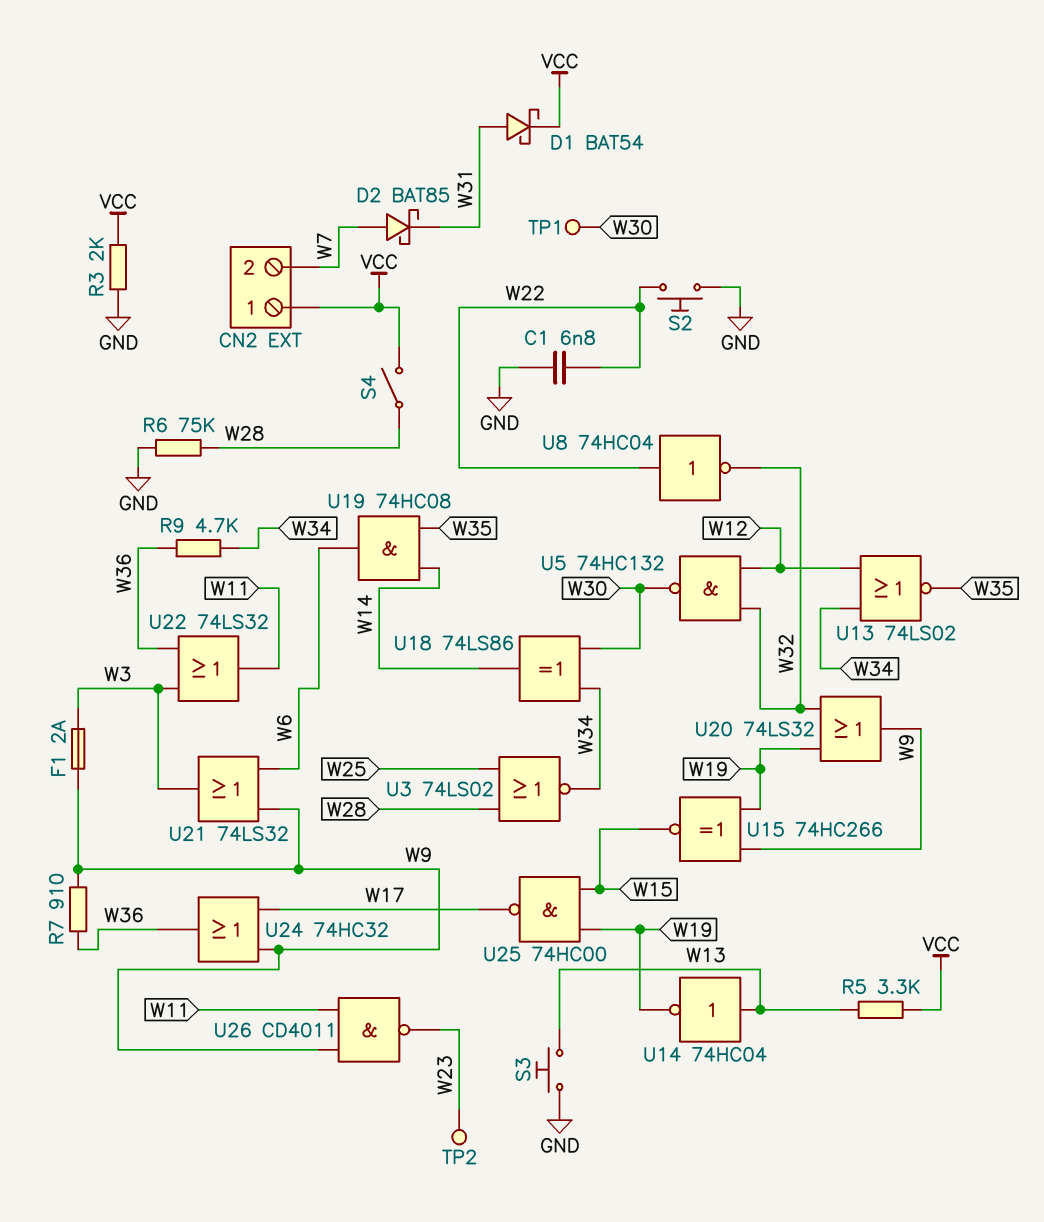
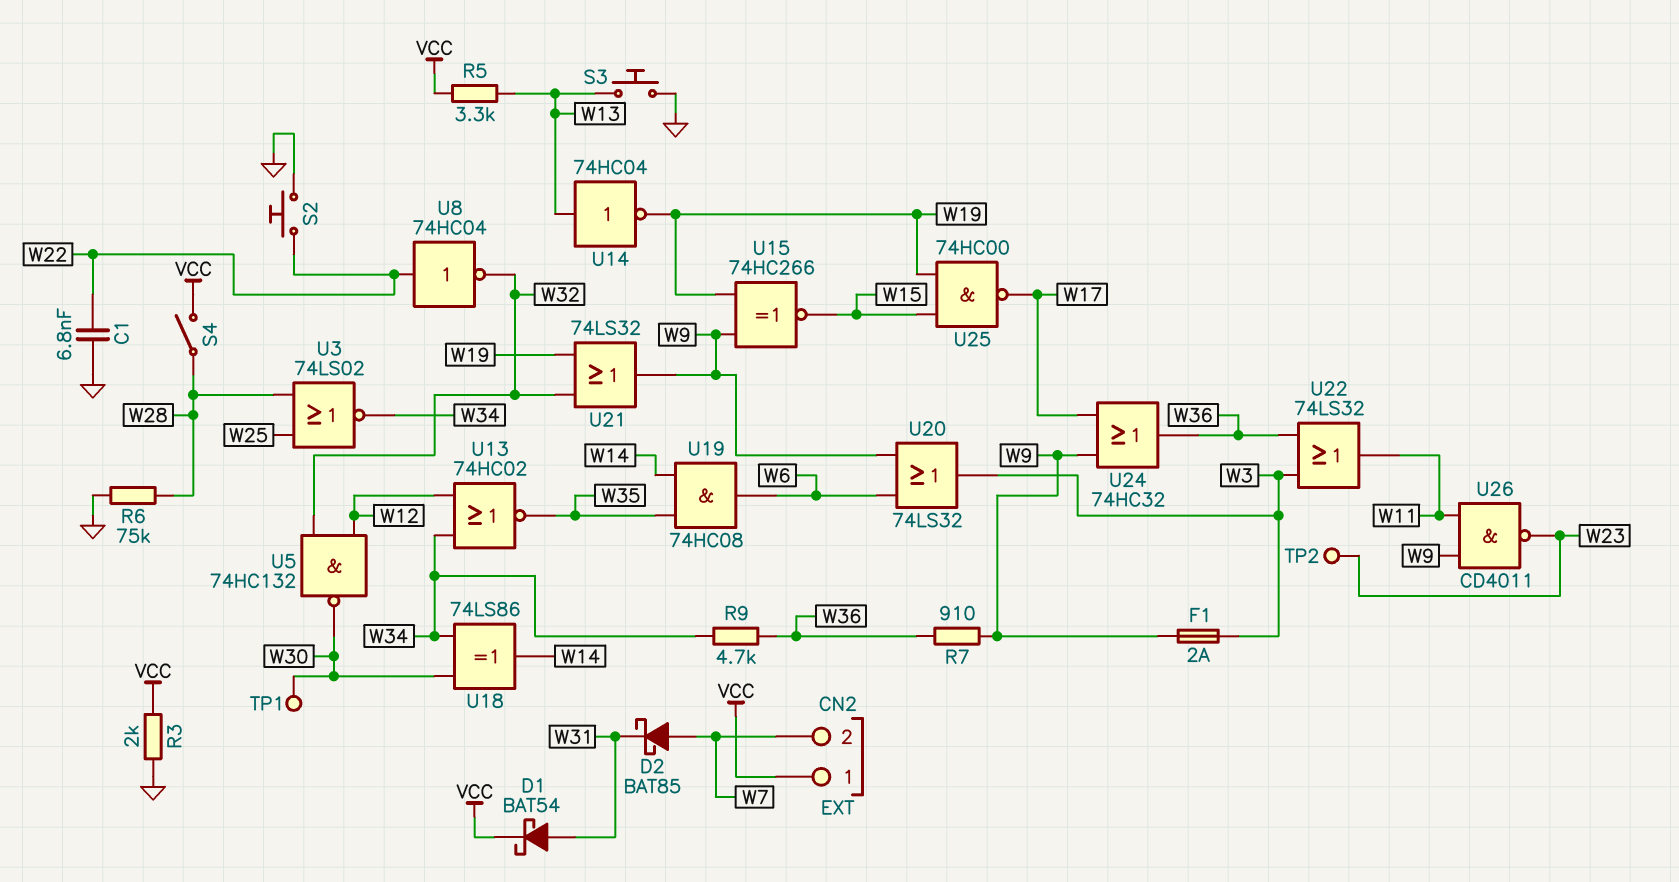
U13: NOR 74LS02 (in W12, in W34, out W35) -> NOR 74HC02 (in W12, in W34, out W35)
U20: OR 74LS32 (in W19, in W32, out W9) -> OR 74LS32 (in W6, in W9, out W3)
U21: OR 74LS32 (in W6, in W9, out W3) -> OR 74LS32 (in W19, in W32, out W9)

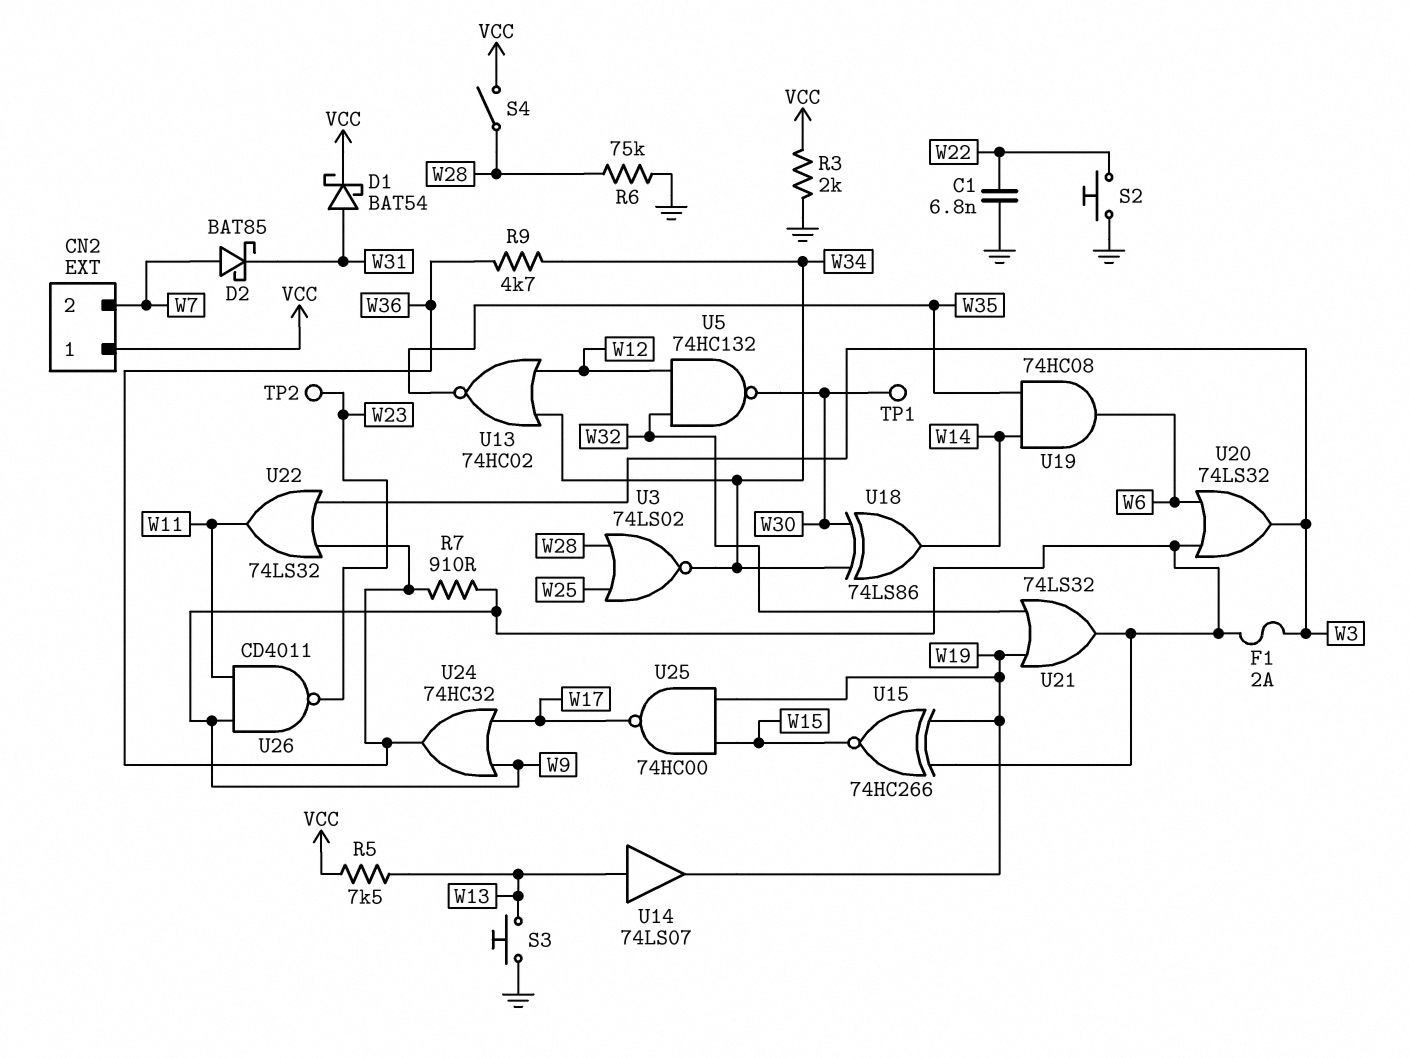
R5: 3.3k (VCC, W13) -> 7.5k (VCC, W13)
U8: NOT 74HC04 (in W22, out W32) -> none
U14: NOT 74HC04 (in W13, out W19) -> buffer 74LS07 (in W13, out W19)

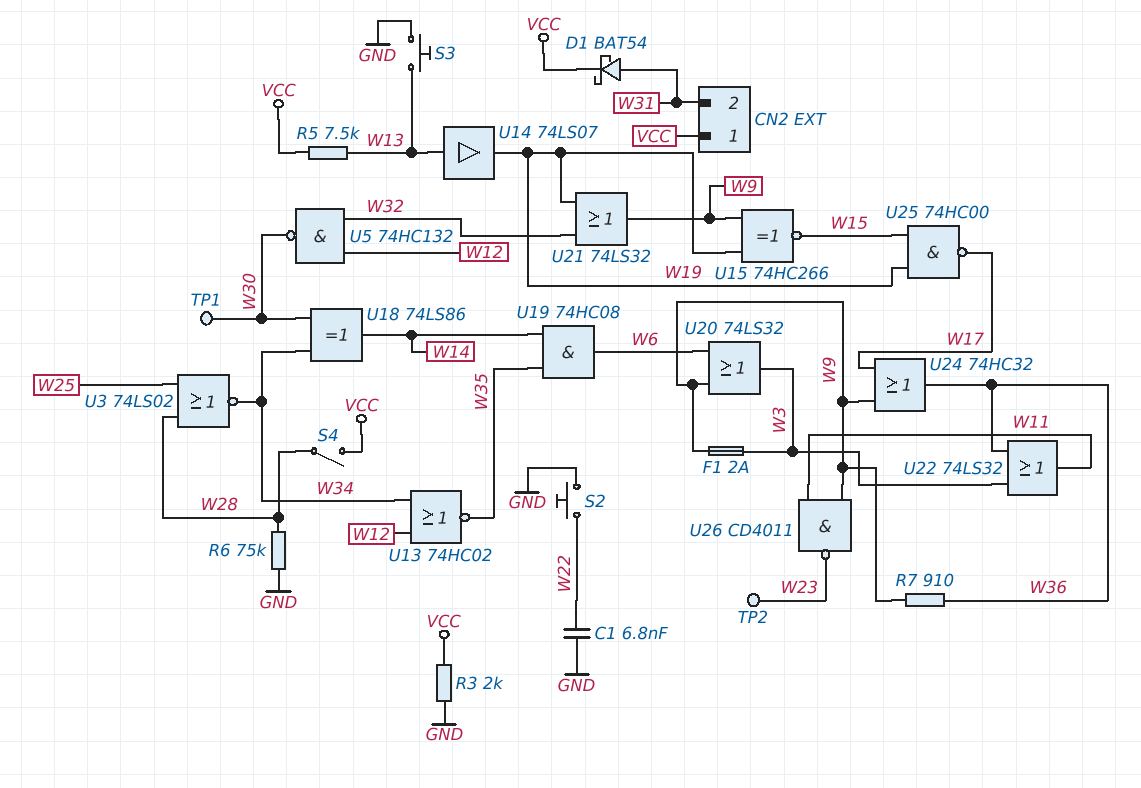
CN2 pin 2: W7 -> W31
D2: schottky BAT85 (A W7, K W31) -> none
R9: 4.7k (W34, W36) -> none

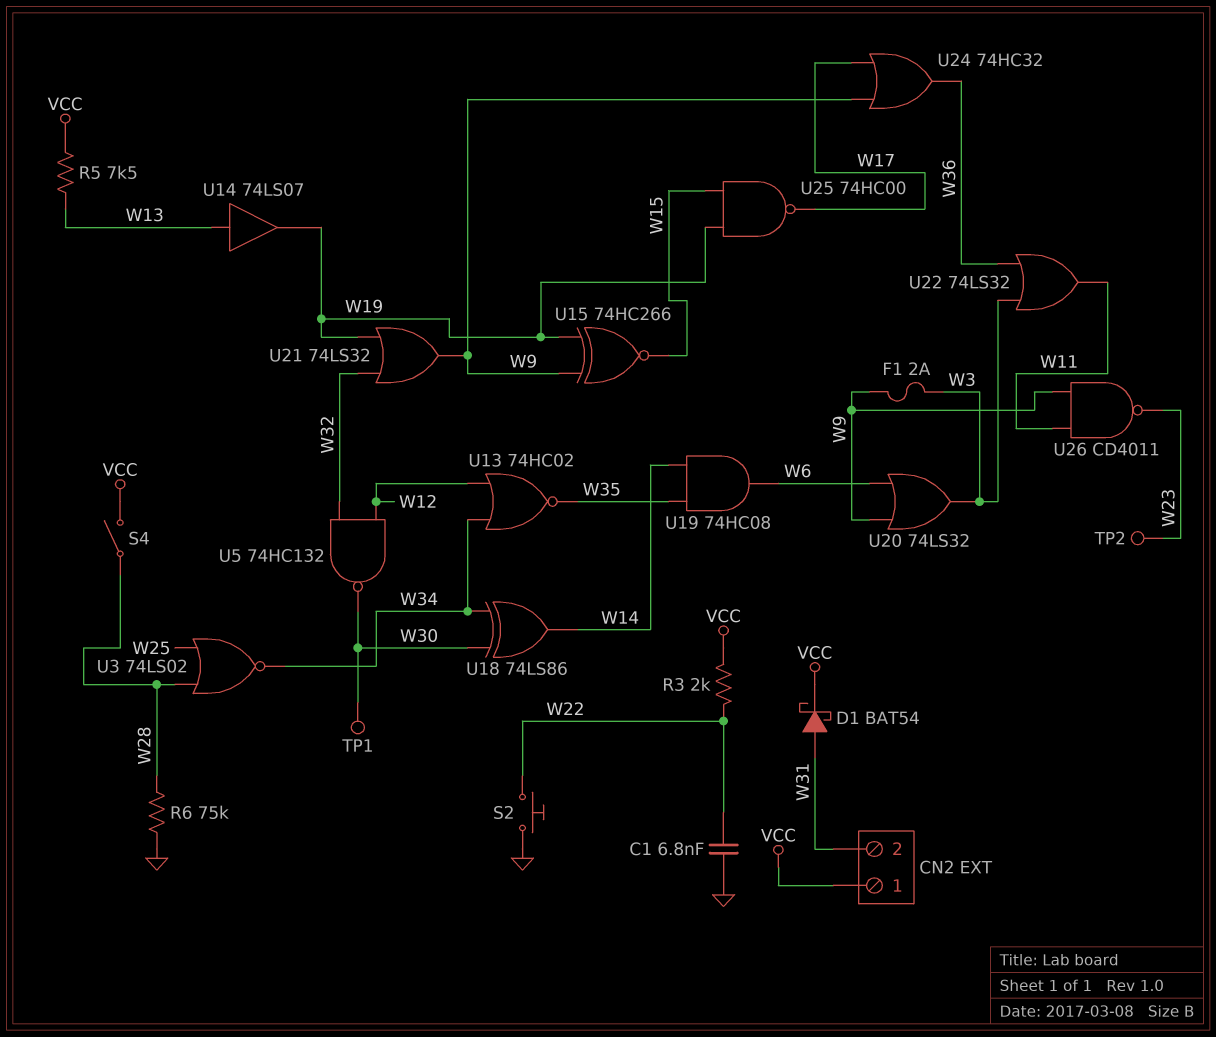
R3: 2k (GND, VCC) -> 2k (VCC, W22)
R7: 910 (W9, W36) -> none
S3: button (GND, W13) -> none

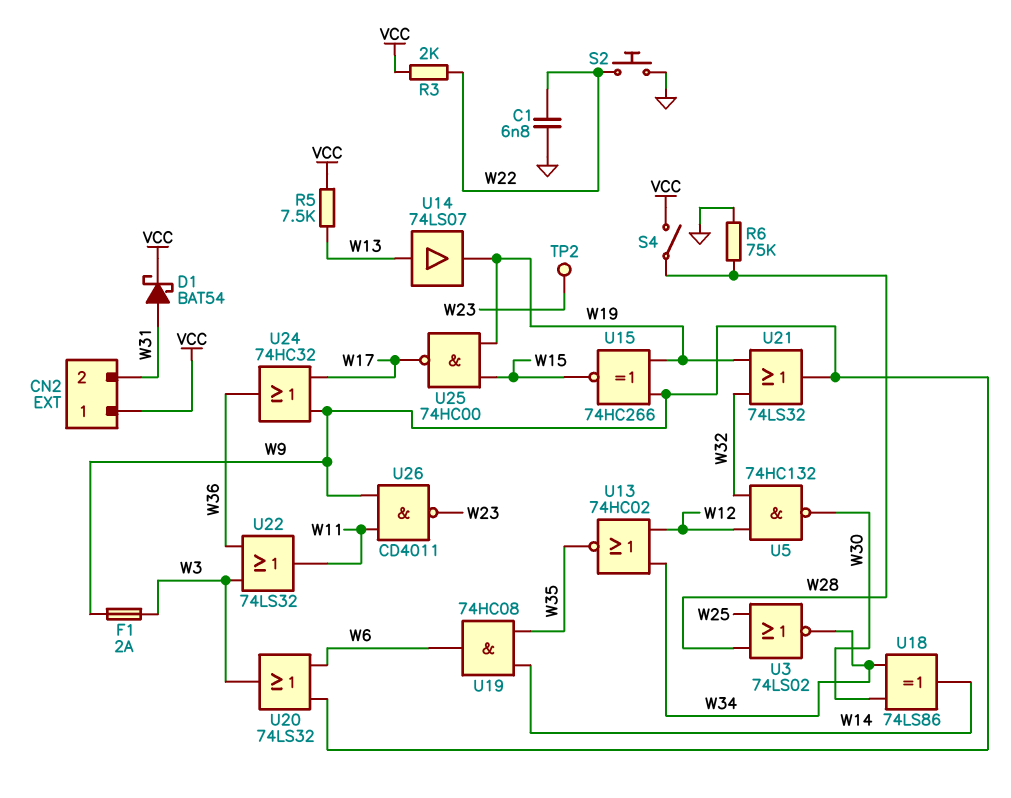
TP1: test point (W30) -> none

